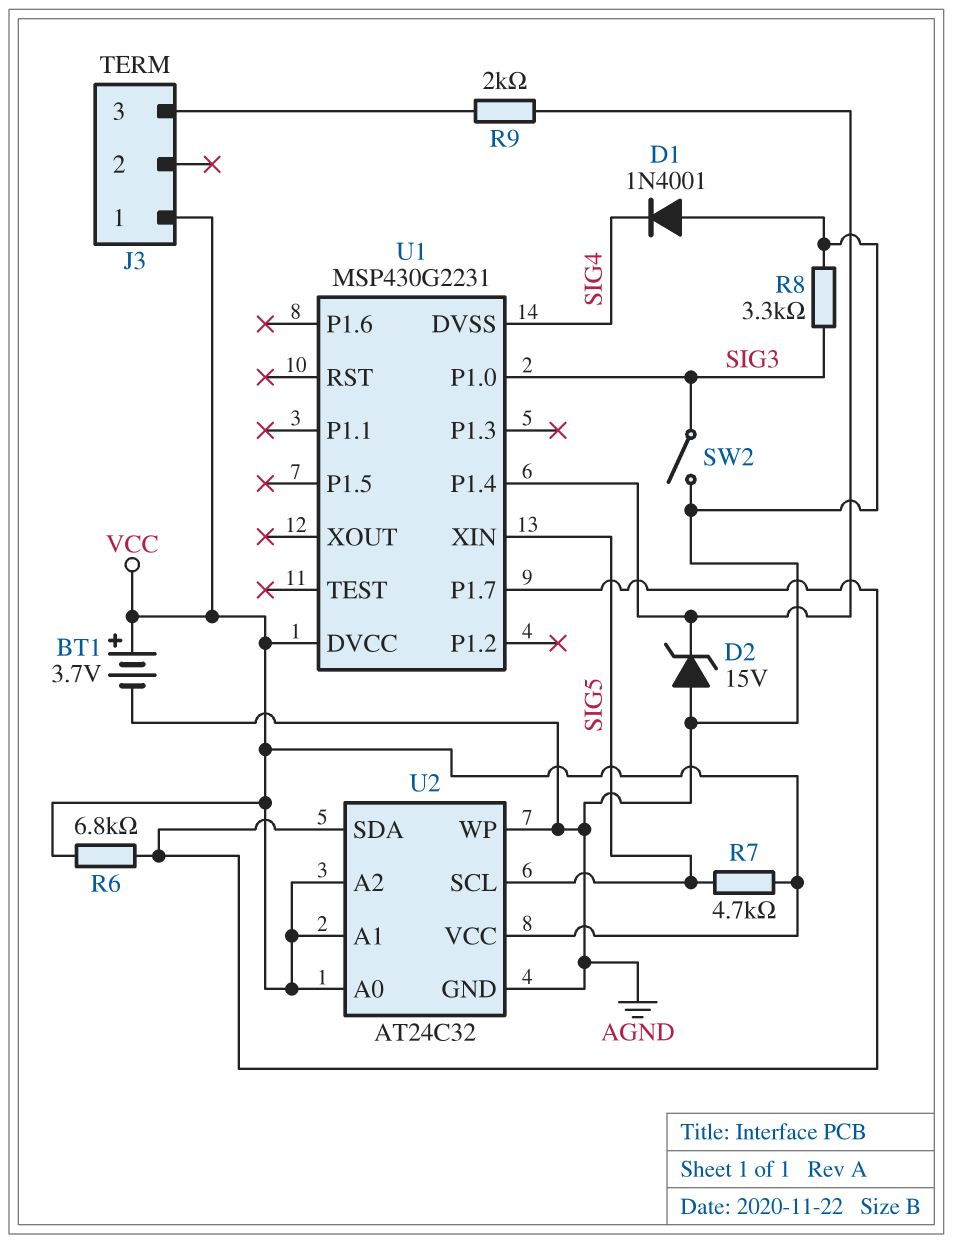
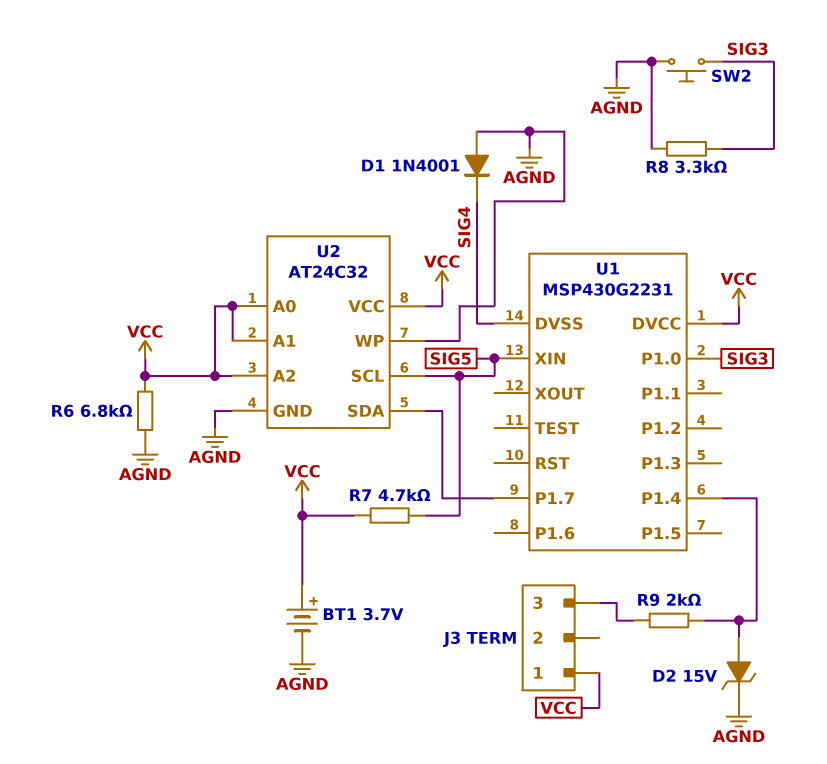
D2: zener 15V (A AGND, K U1/P1.4) -> zener 15V (A U1/P1.4, K AGND)
R6: 6.8k (U1/P1.7, VCC) -> 6.8k (AGND, VCC)
SW2: switch (AGND, SIG3) -> button (AGND, SIG3)

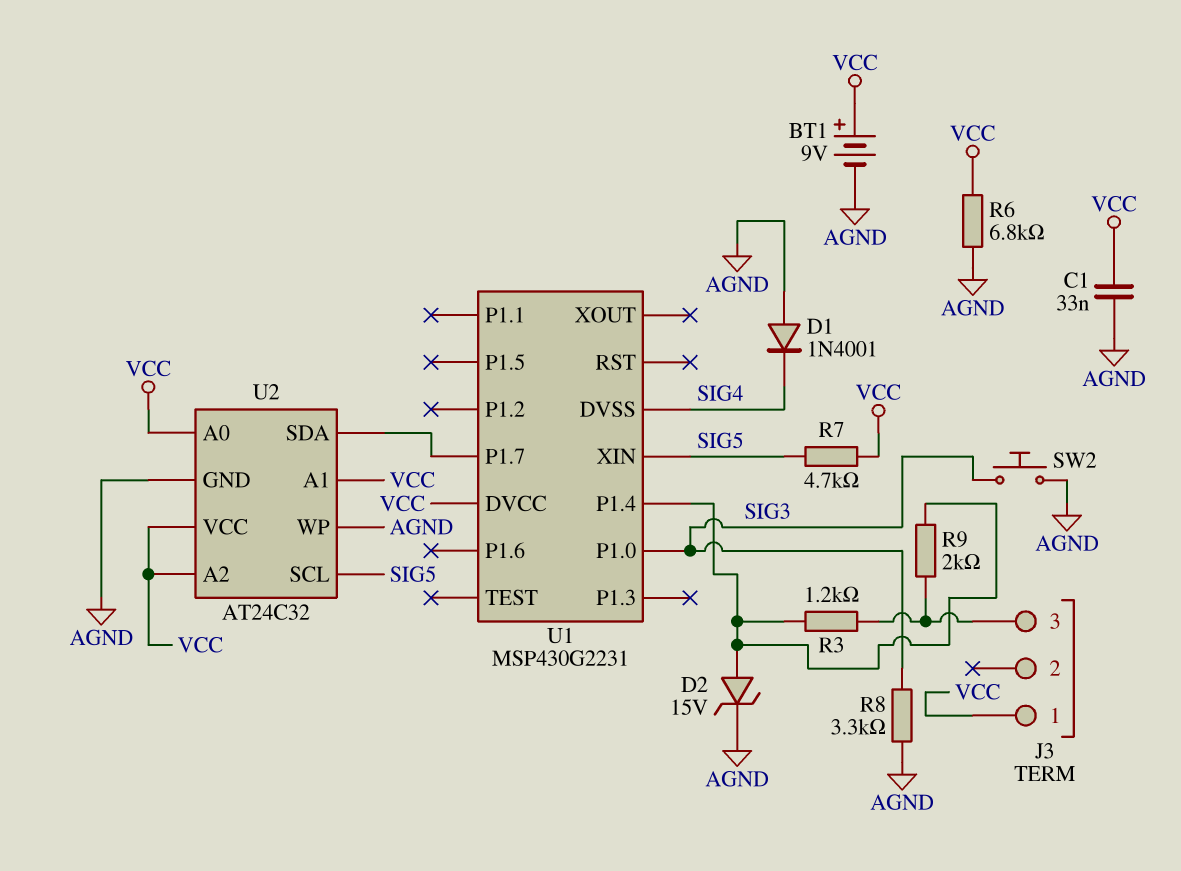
BT1: 3.7V (plus VCC, minus AGND) -> 9V (plus VCC, minus AGND)
C1: none -> 33nF (AGND, VCC)
R3: none -> 1.2k (J3/3, U1/P1.4)

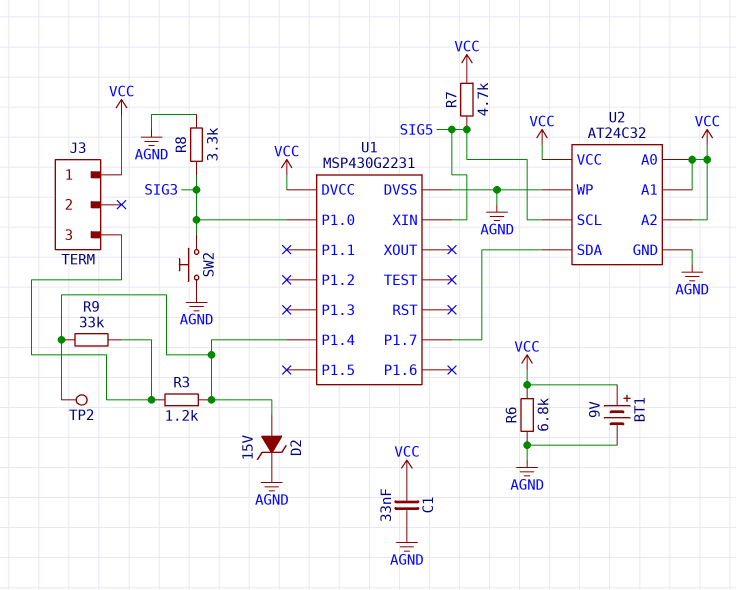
D1: diode 1N4001 (A AGND, K SIG4) -> none
R9: 2k (J3/3, U1/P1.4) -> 33k (J3/3, U1/P1.4)
TP2: none -> test point (U1/P1.4)
U1 pin DVSS: SIG4 -> AGND

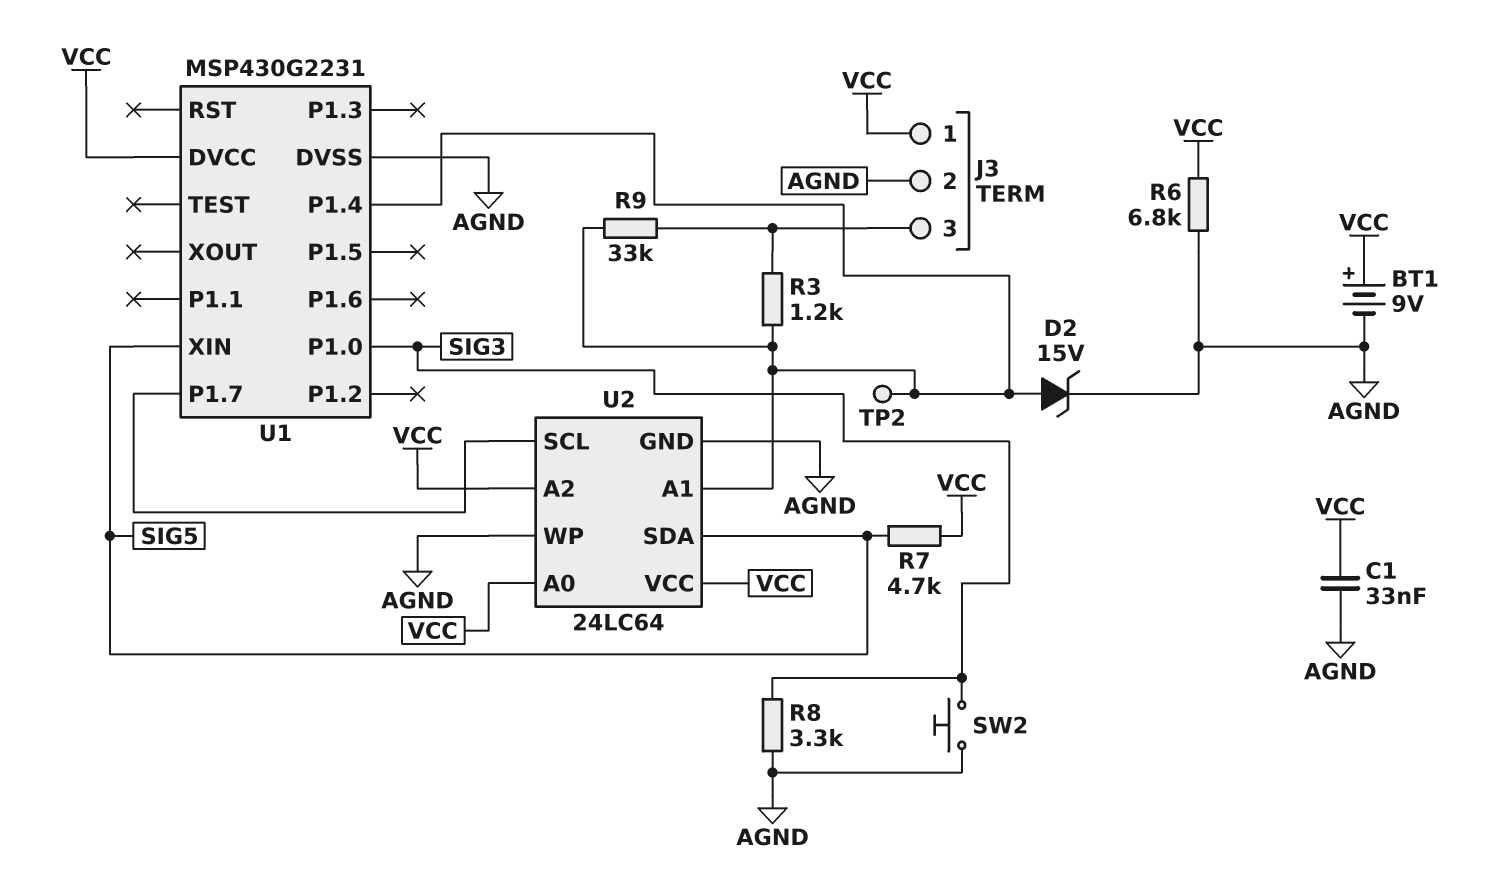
J3 pin 2: none -> AGND
U2: AT24C32 -> 24LC64
U2 pin A1: VCC -> U1/P1.4
U2 pin SCL: SIG5 -> U1/P1.7
U2 pin SDA: U1/P1.7 -> SIG5

